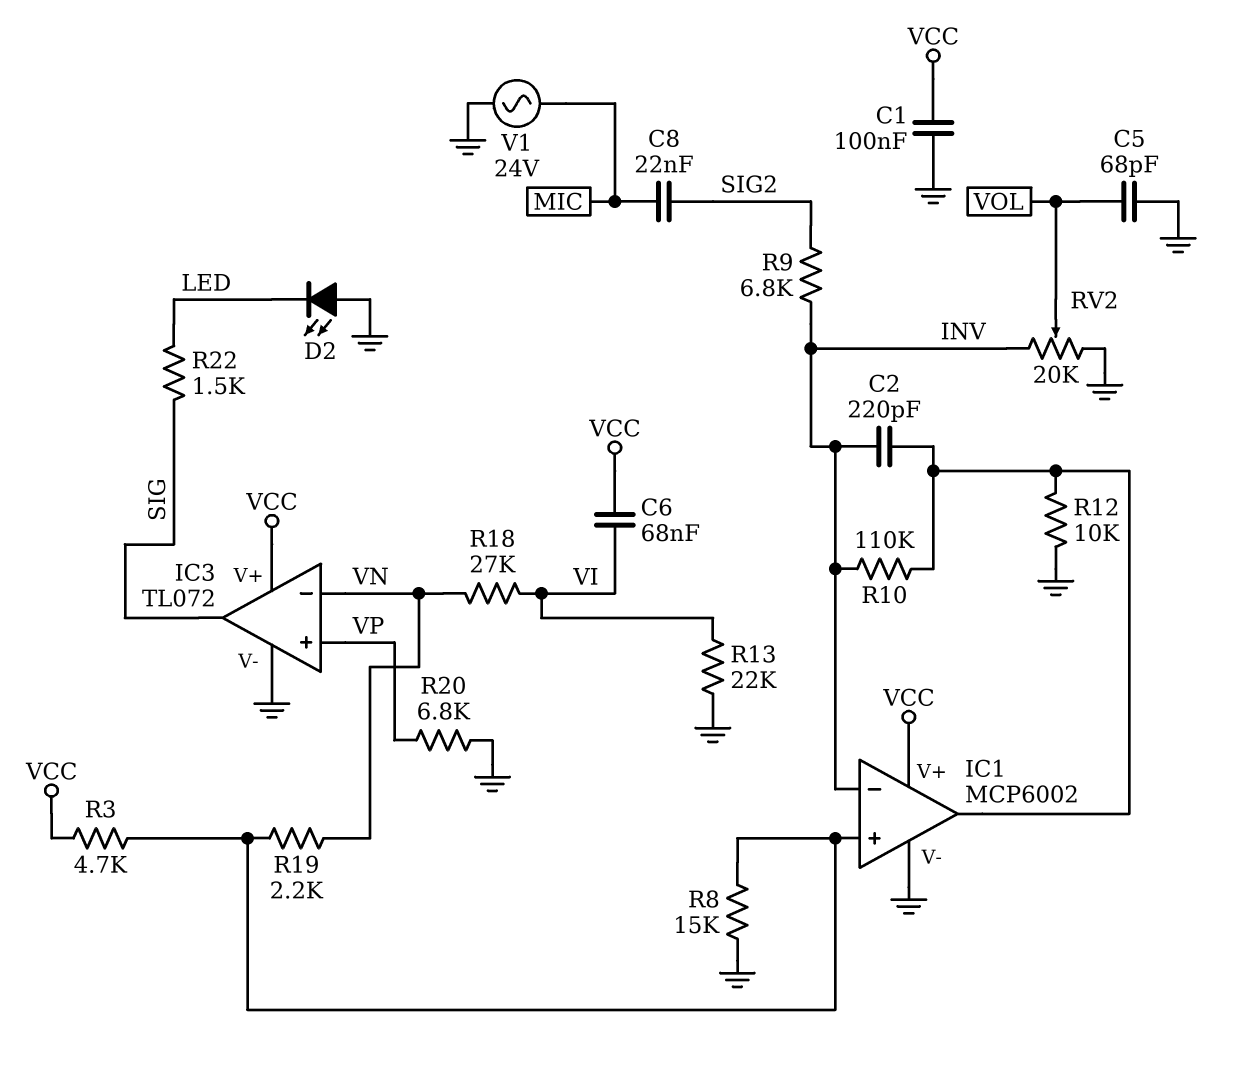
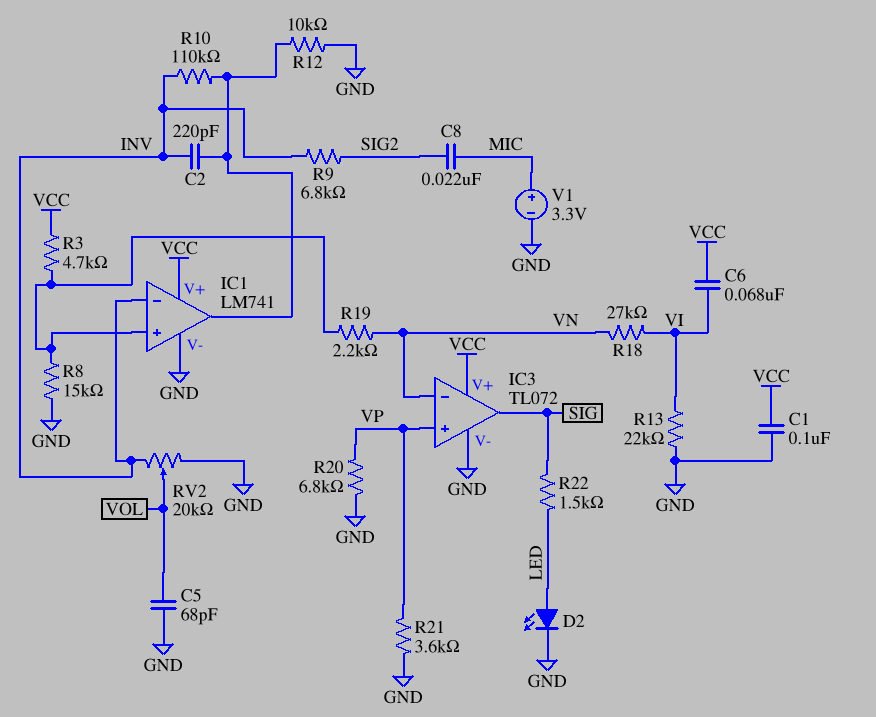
D2: LED (A GND, K LED) -> LED (A LED, K GND)
IC1: MCP6002 -> LM741
R21: none -> 3.6k (GND, VP)
V1: AC 24V (GND, MIC) -> 3.3V (plus MIC, minus GND)

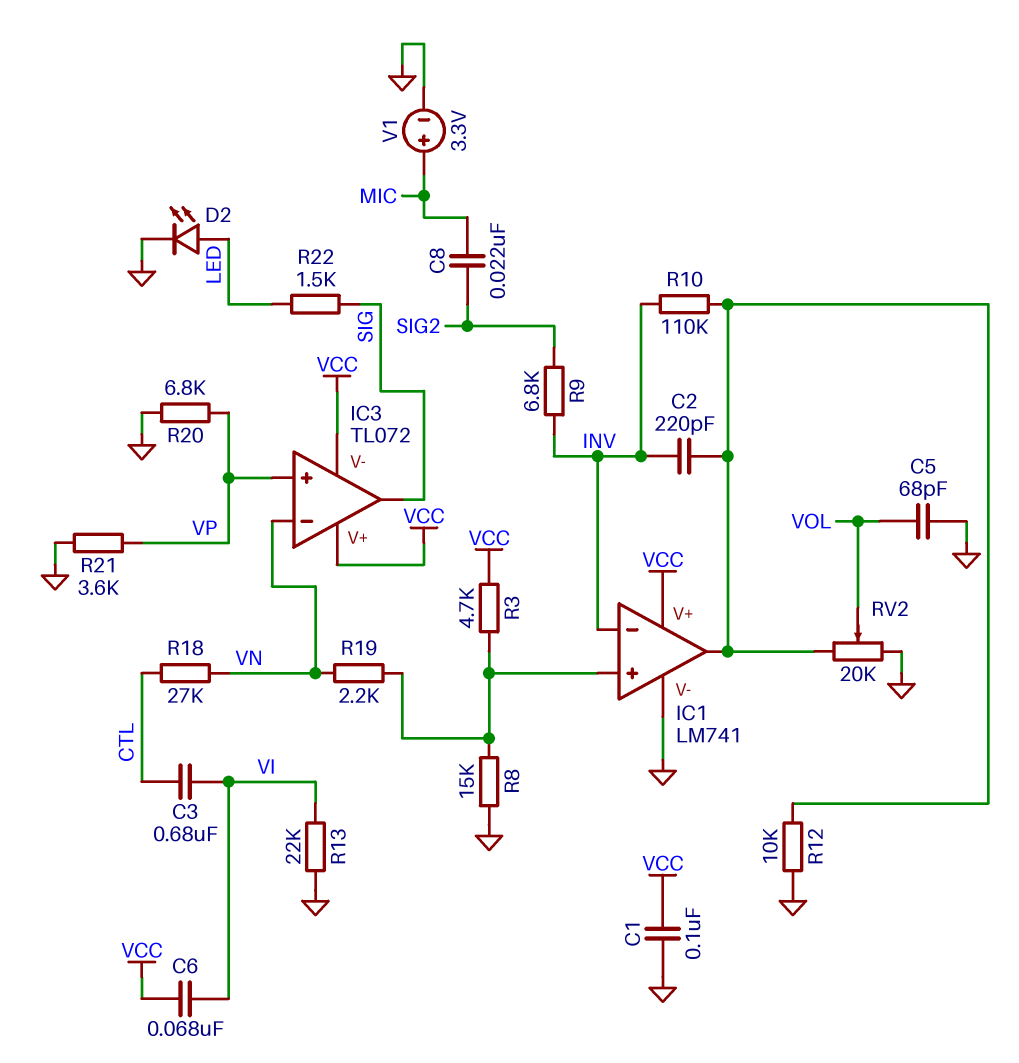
C3: none -> 680nF (CTL, VI)
IC3 pin V-: GND -> VCC
R18: 27k (VI, VN) -> 27k (CTL, VN)
RV2: 20k (GND, INV, wiper VOL) -> 20k (GND, IC1/out, wiper VOL)

